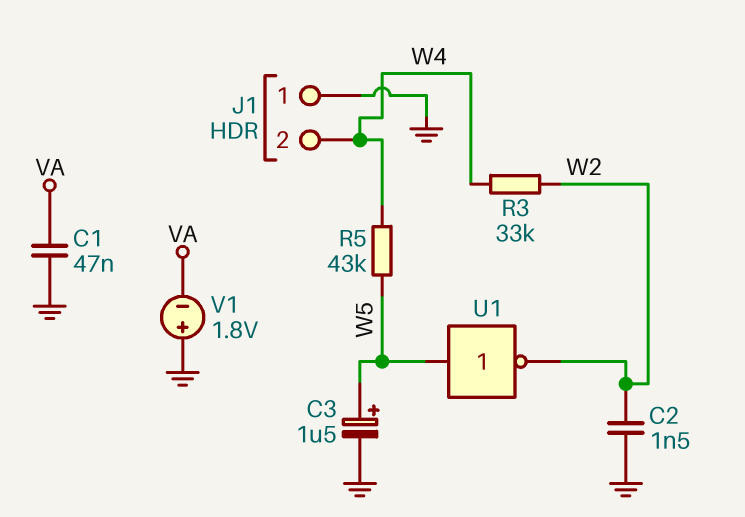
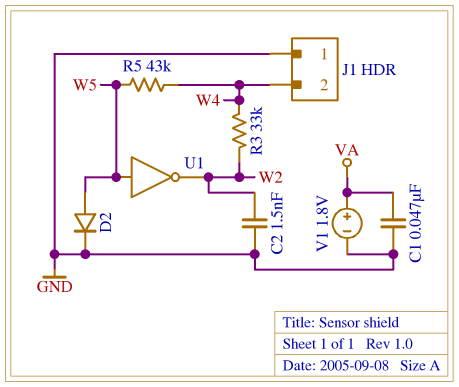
C3: 1.5uF (plus W5, minus GND) -> none
D2: none -> diode (A W5, K GND)
V1: 1.8V (plus GND, minus VA) -> 1.8V (plus VA, minus GND)

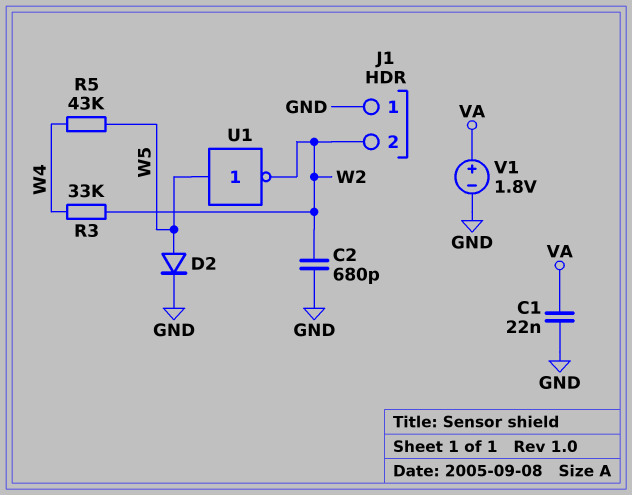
C1: 47nF (GND, VA) -> 22nF (GND, VA)
C2: 1.5nF (GND, W2) -> 680pF (GND, W2)
J1 pin 2: W4 -> W2

